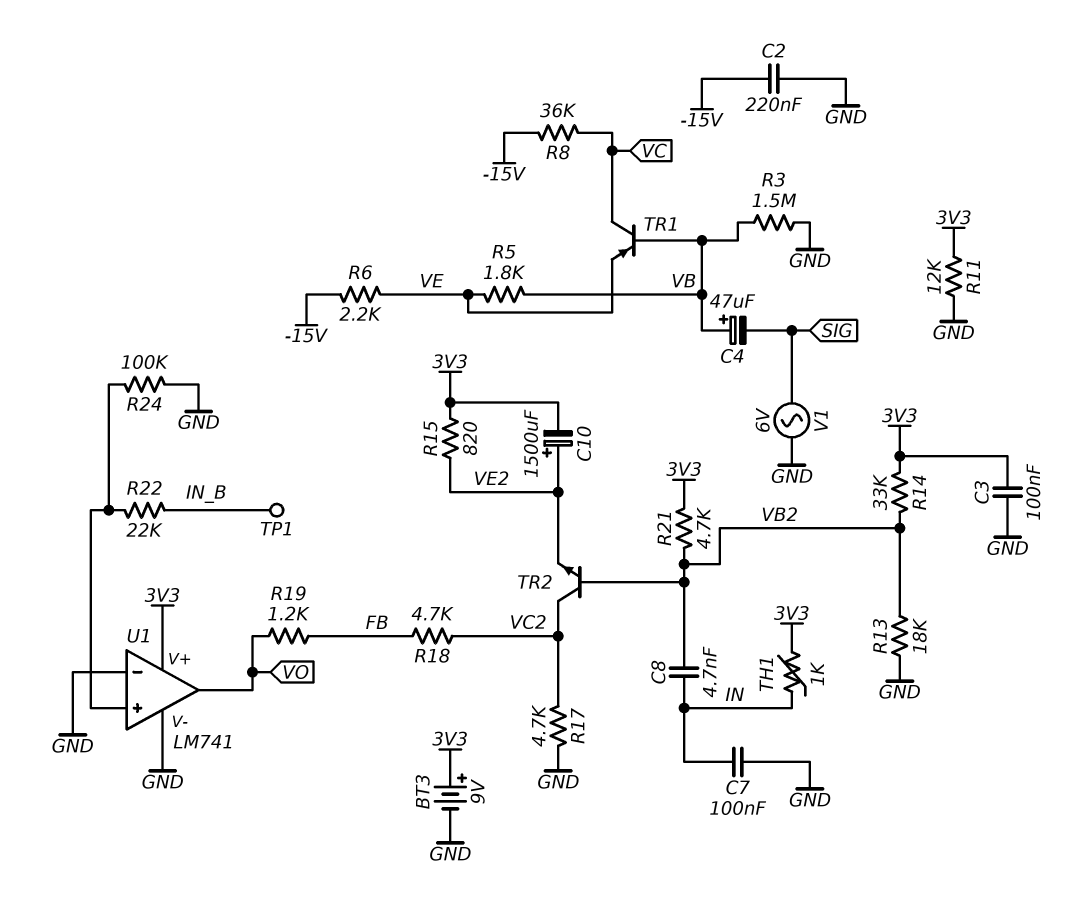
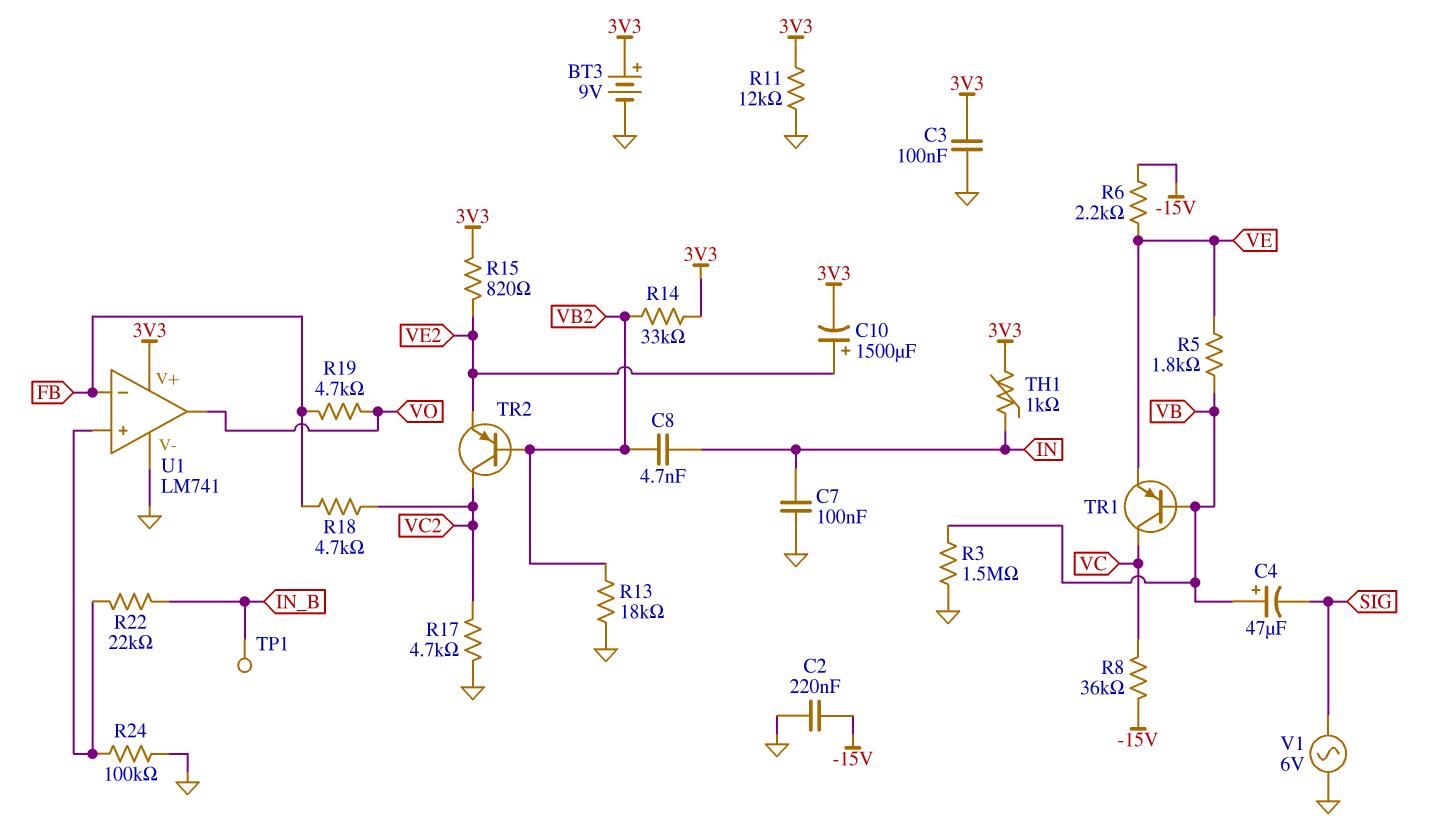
R19: 1.2k (FB, VO) -> 4.7k (FB, VO)
R21: 4.7k (3V3, VB2) -> none
TR2: NPN (B VB2, C VC2, E VE2) -> PNP (B VB2, C VC2, E VE2)
U1 pin in-: GND -> FB

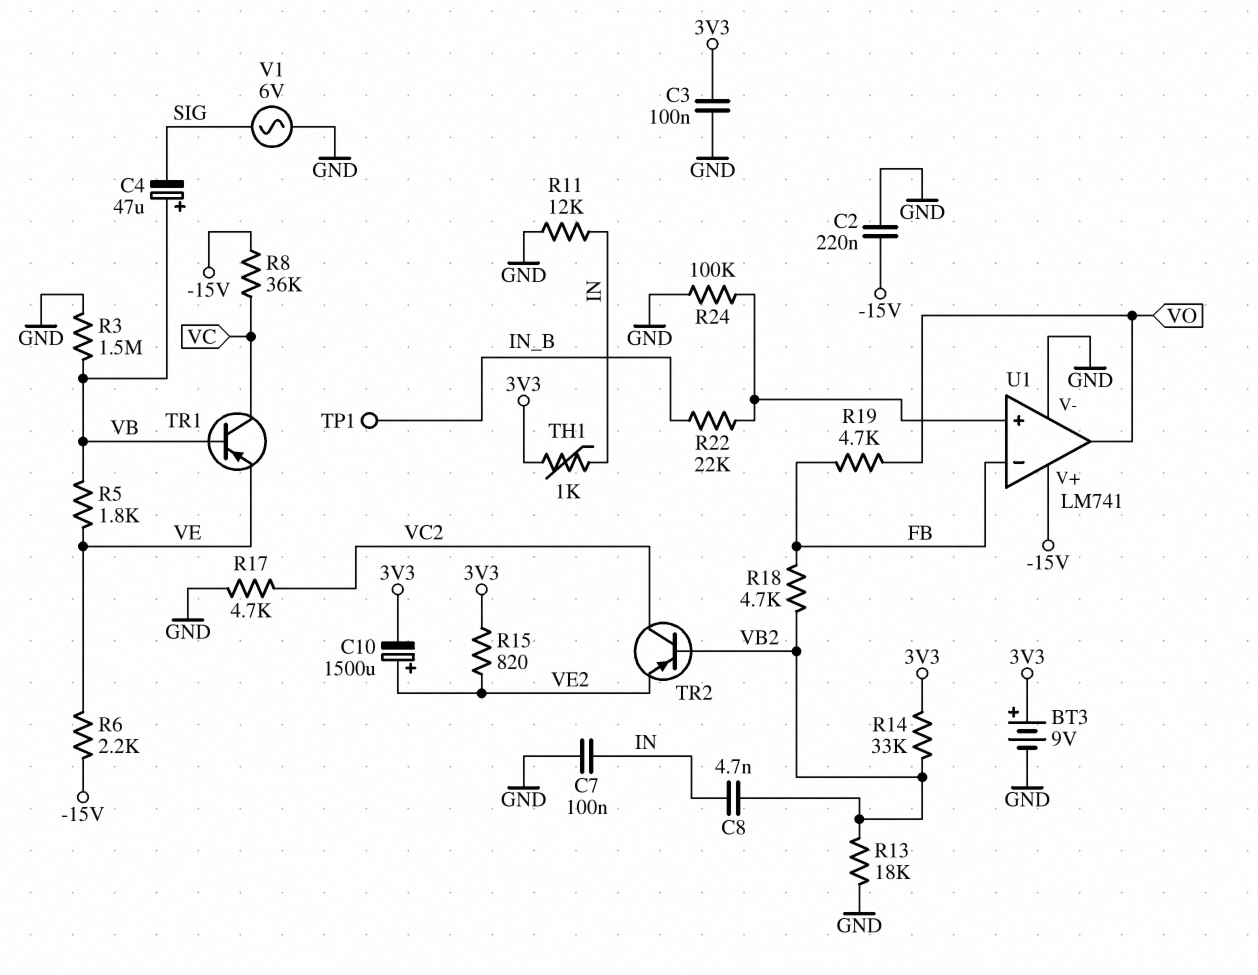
R11: 12k (3V3, GND) -> 12k (GND, IN)
R18: 4.7k (FB, VC2) -> 4.7k (FB, VB2)
U1 pin V+: 3V3 -> -15V

